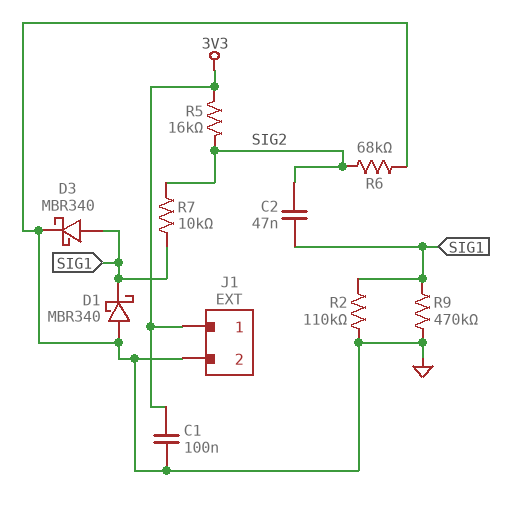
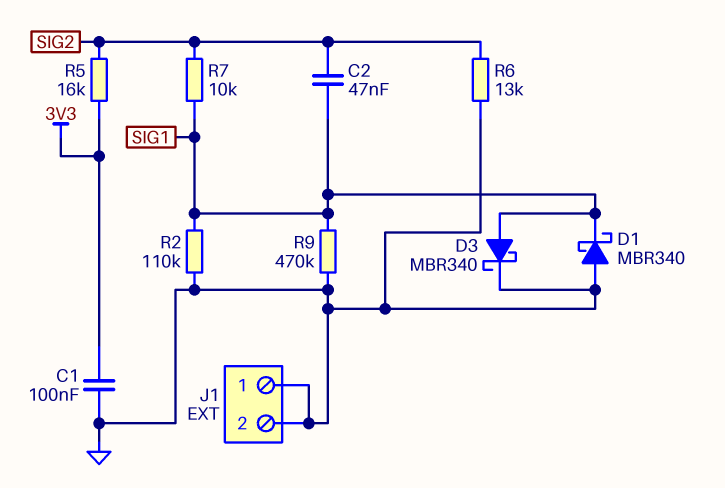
J1 pin 1: 3V3 -> GND
R6: 68k (GND, SIG2) -> 13k (GND, SIG2)

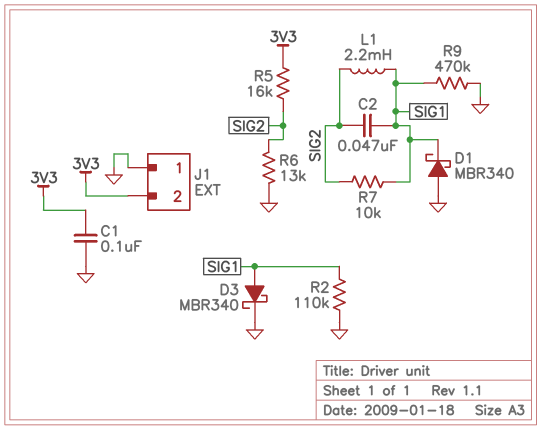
J1 pin 2: GND -> 3V3
L1: none -> 2.2mH (SIG1, SIG2)

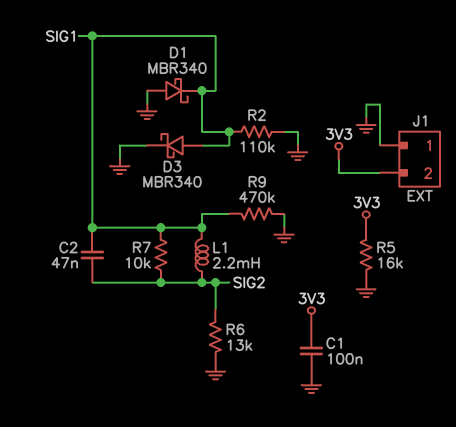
R5: 16k (3V3, SIG2) -> 16k (3V3, GND)

